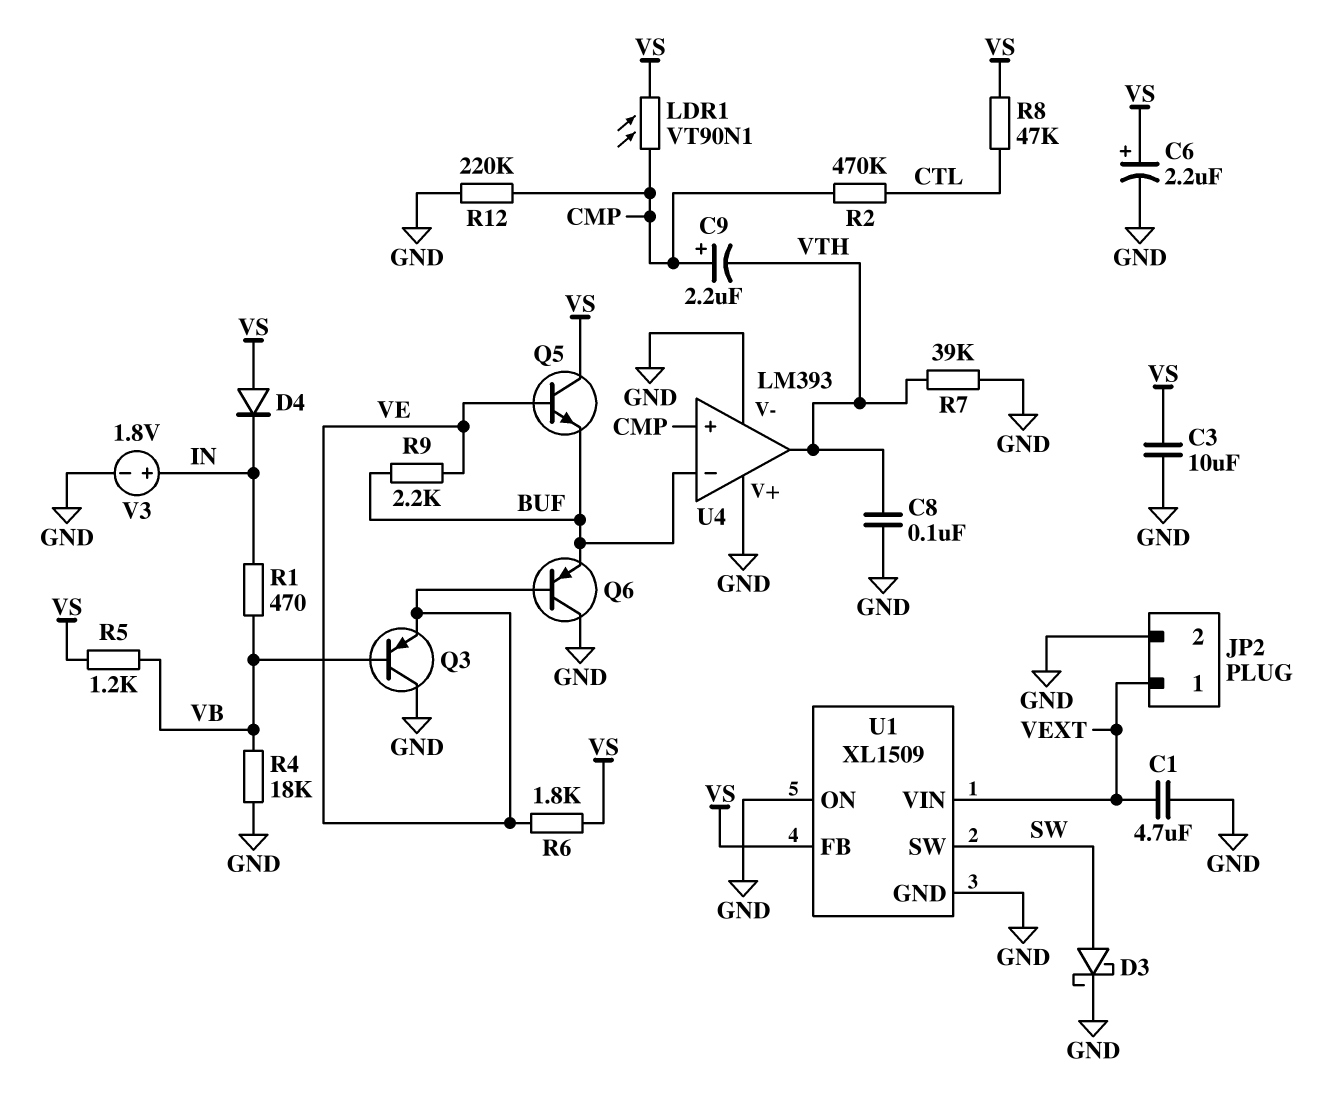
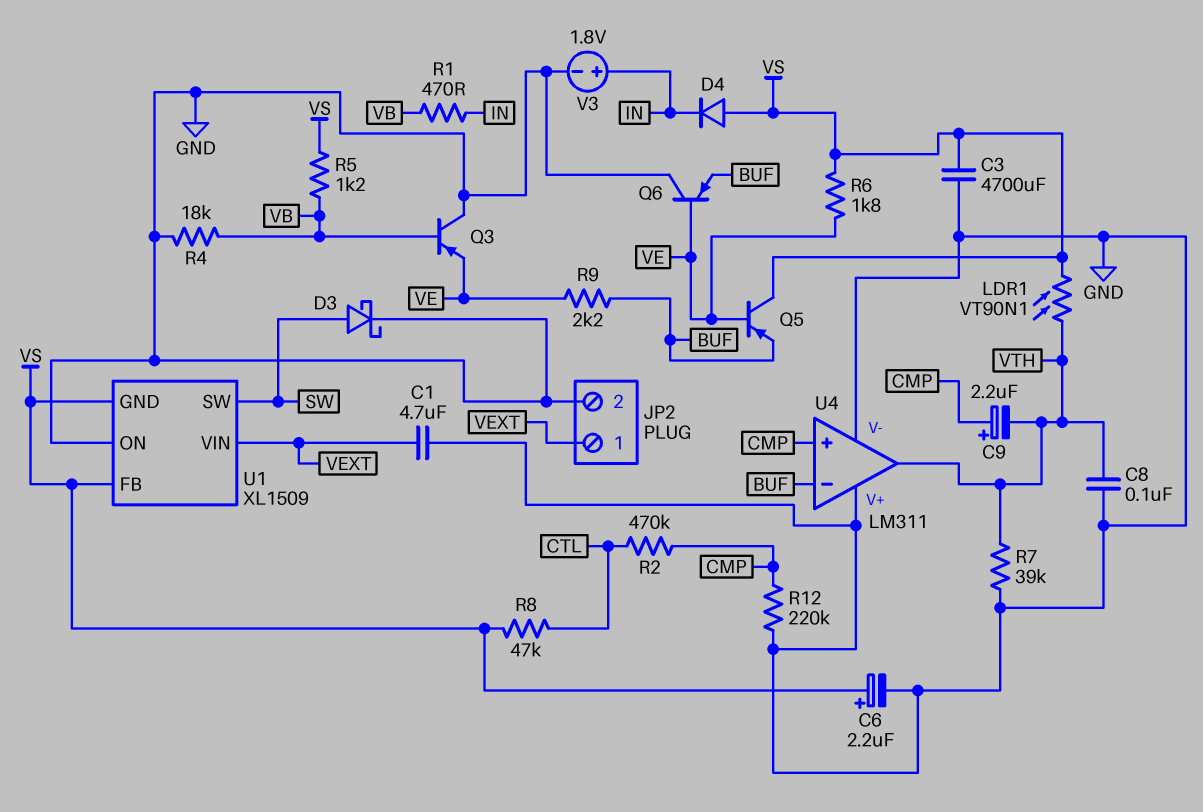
C3: 10uF (GND, VS) -> 4700uF (GND, VS)
LDR1: VT90N1 (CMP, VS) -> VT90N1 (VS, VTH)
Q5: NPN (B VE, C VS, E BUF) -> PNP (B VE, C VS, E BUF)
U1 pin GND: GND -> VS
U4: LM393 -> LM311

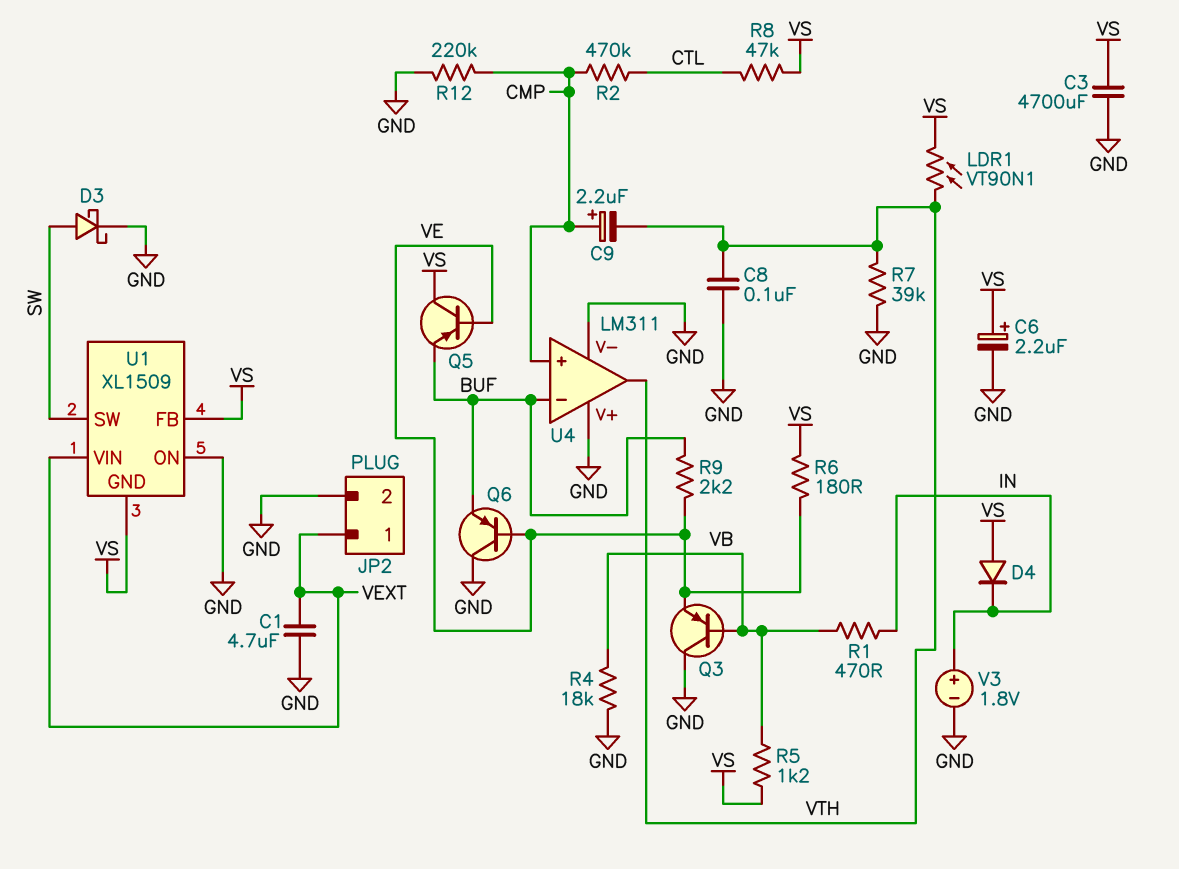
R6: 1.8k (VE, VS) -> 180 (VE, VS)

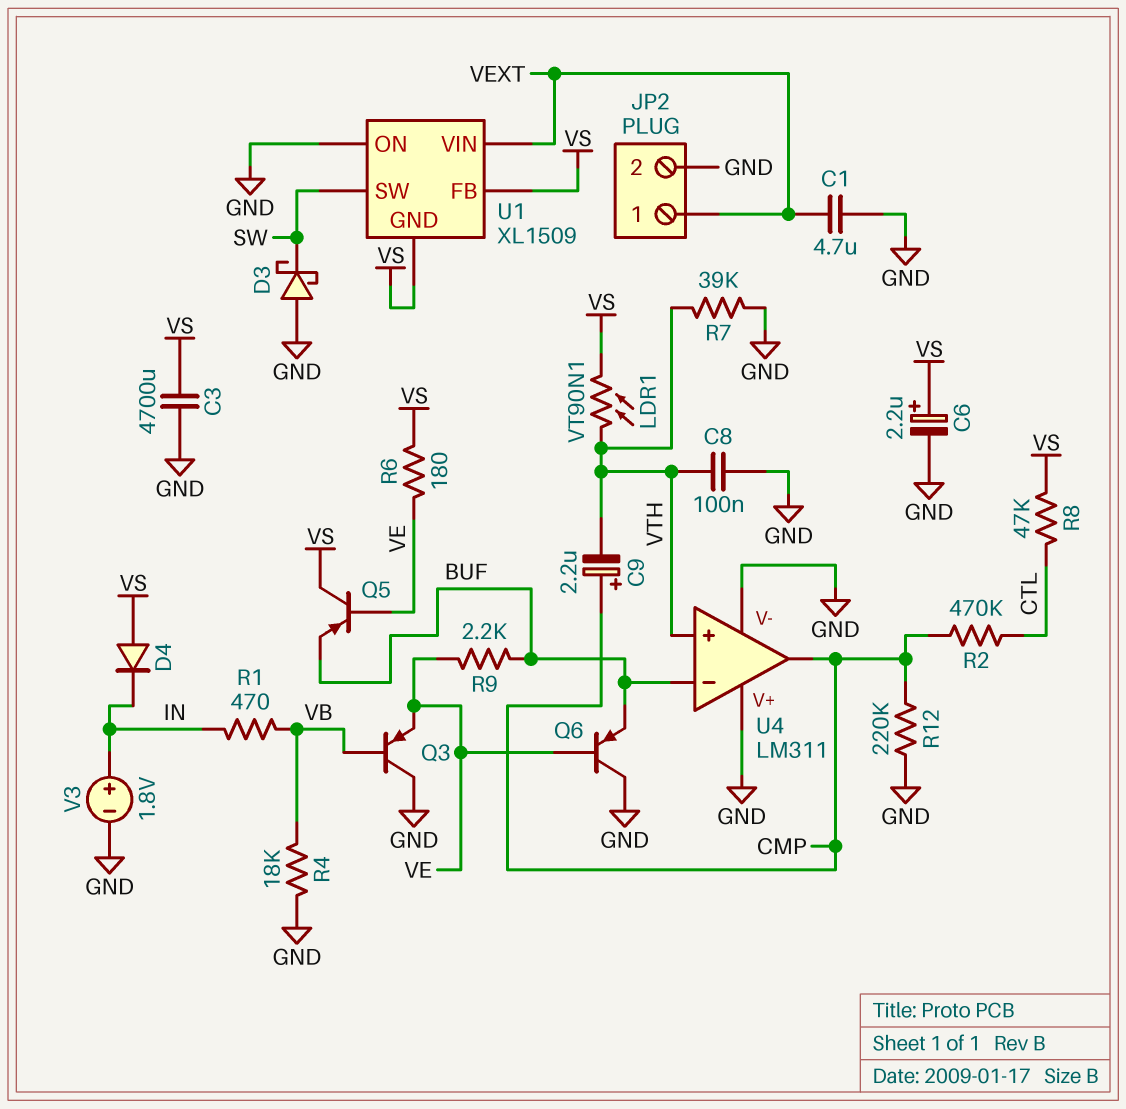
D3: schottky (A SW, K GND) -> schottky (A GND, K SW)
R5: 1.2k (VB, VS) -> none
U4 pin in+: CMP -> VTH
U4 pin out: VTH -> CMP

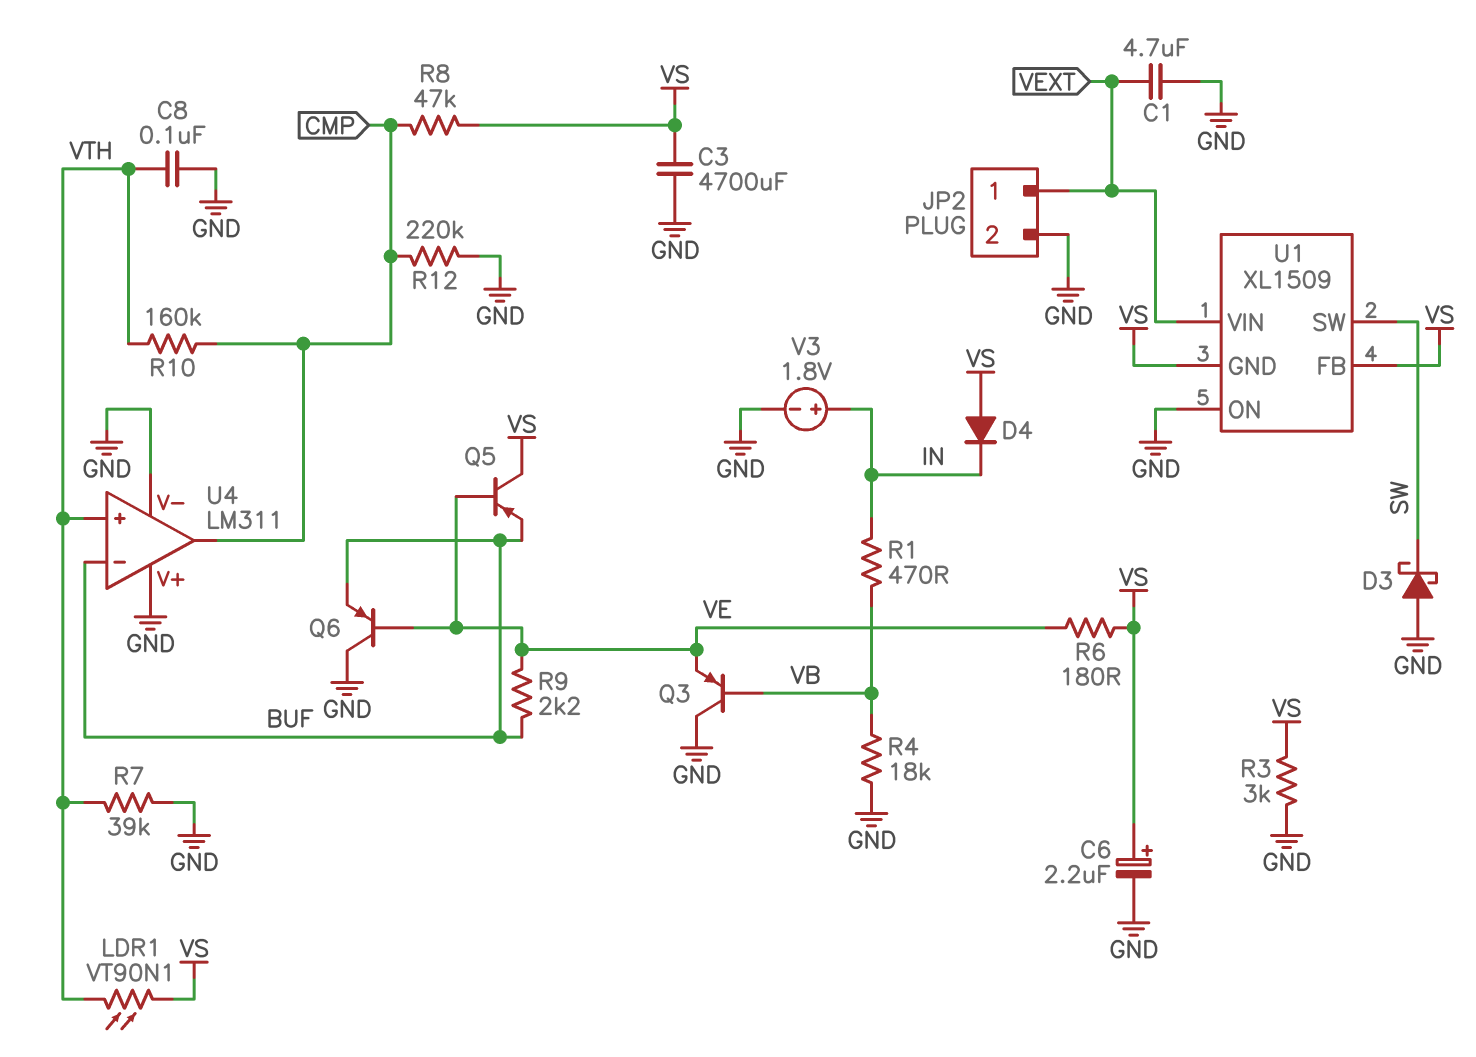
C9: 2.2uF (plus CMP, minus VTH) -> none
R2: 470k (CMP, CTL) -> none
R3: none -> 3k (GND, VS)
R8: 47k (CTL, VS) -> 47k (CMP, VS)
R10: none -> 160k (CMP, VTH)

